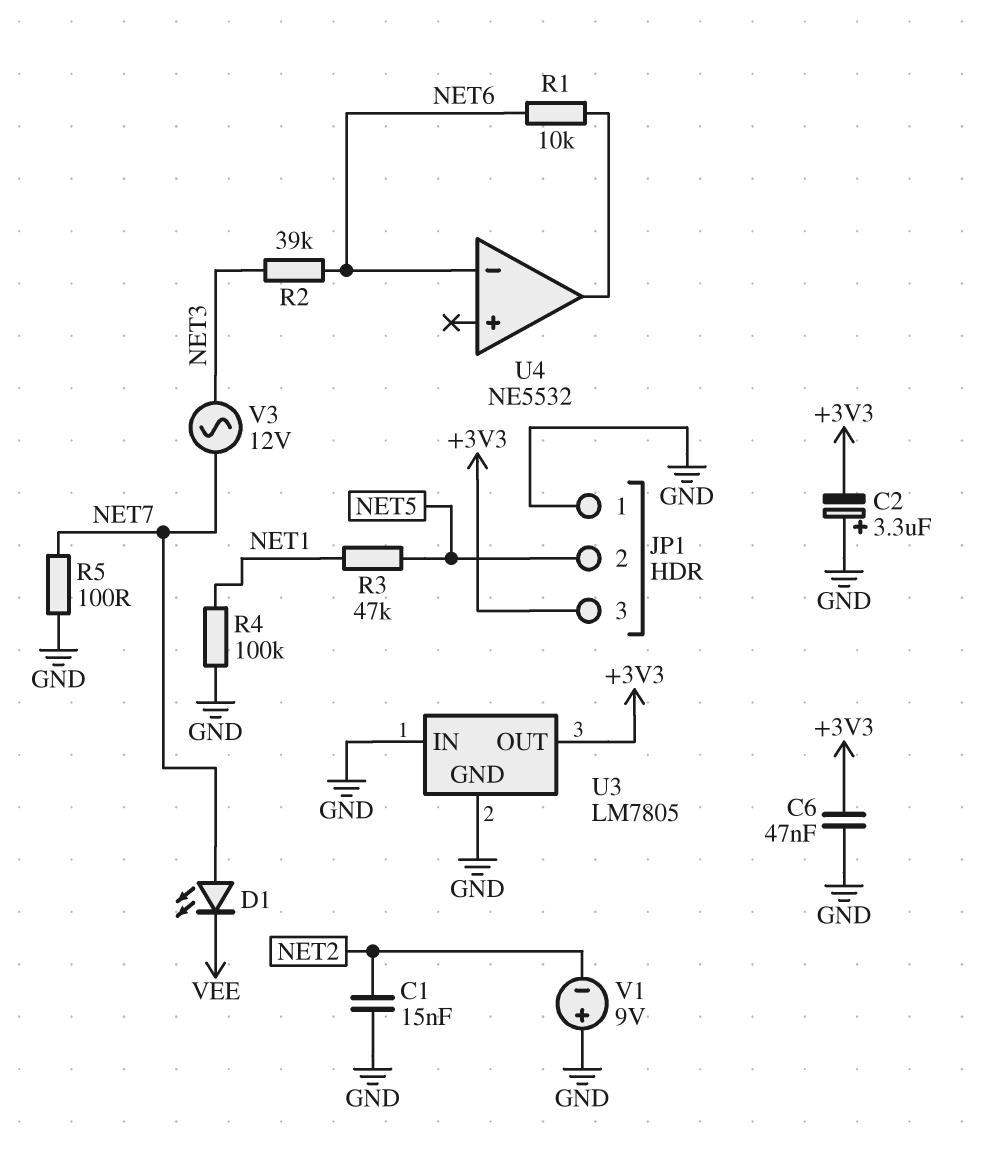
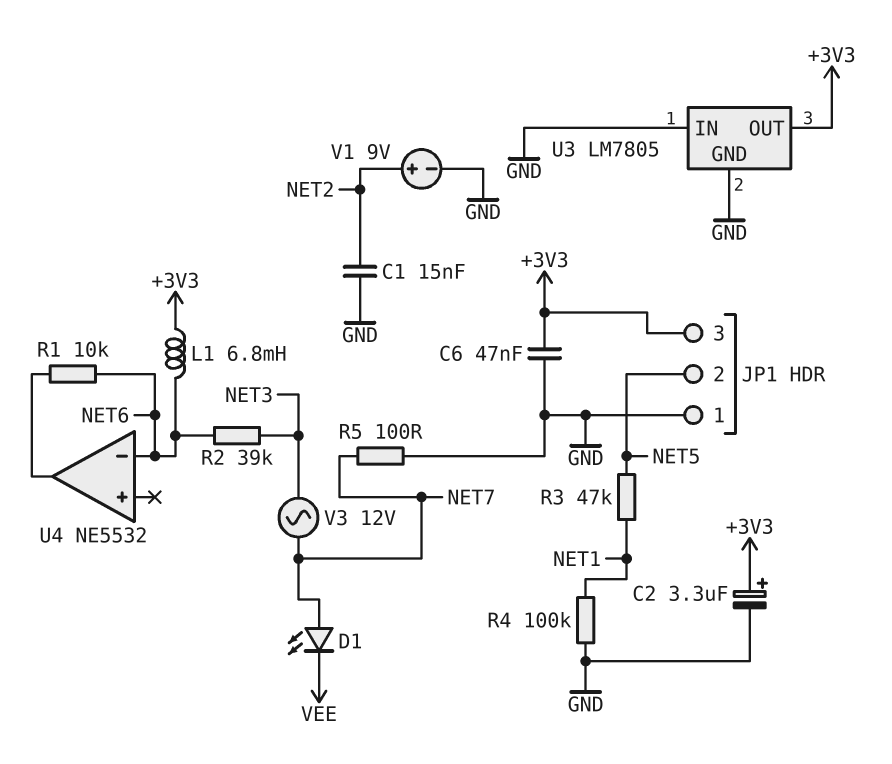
C2: 3.3uF (plus GND, minus +3V3) -> 3.3uF (plus +3V3, minus GND)
L1: none -> 6.8mH (+3V3, NET6)
V1: 9V (plus GND, minus NET2) -> 9V (plus NET2, minus GND)

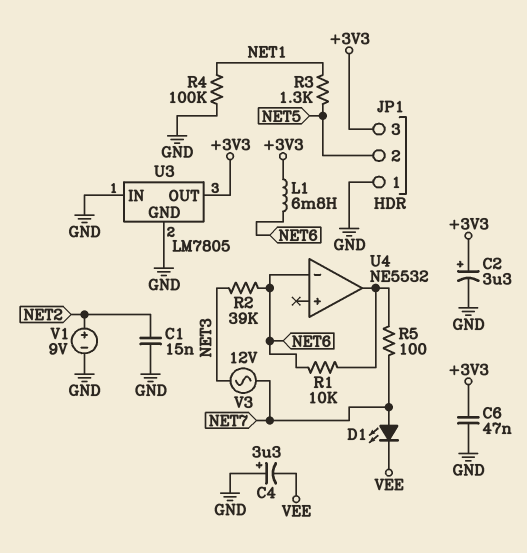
C4: none -> 3.3uF (plus GND, minus VEE)
R3: 47k (NET1, NET5) -> 1.3k (NET1, NET5)
R5: 100 (GND, NET7) -> 100 (NET7, U4/out)

